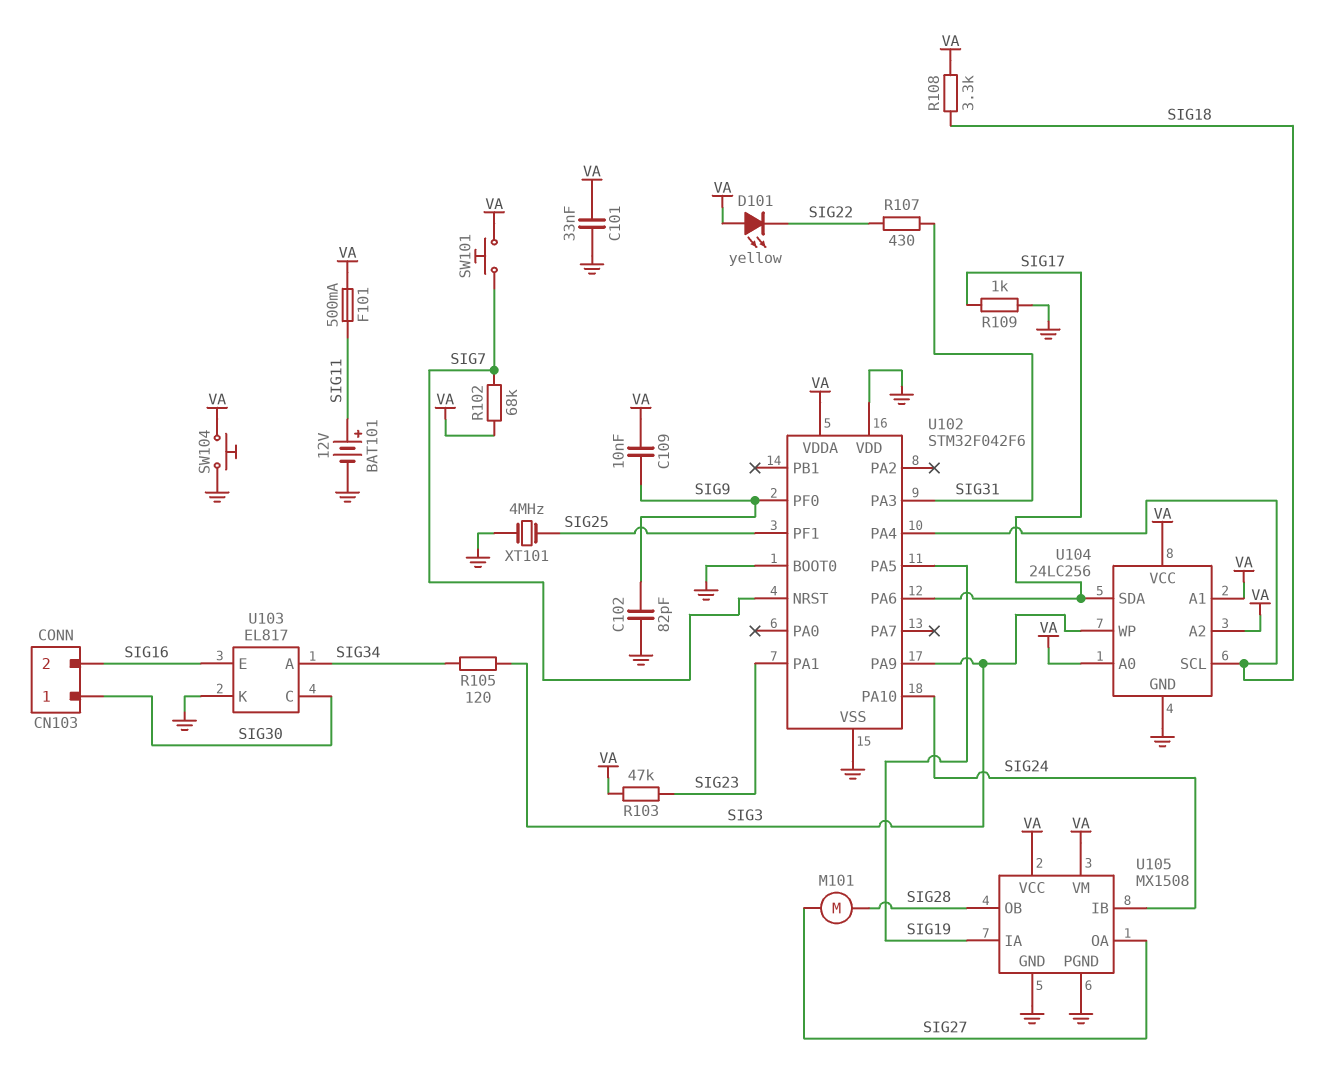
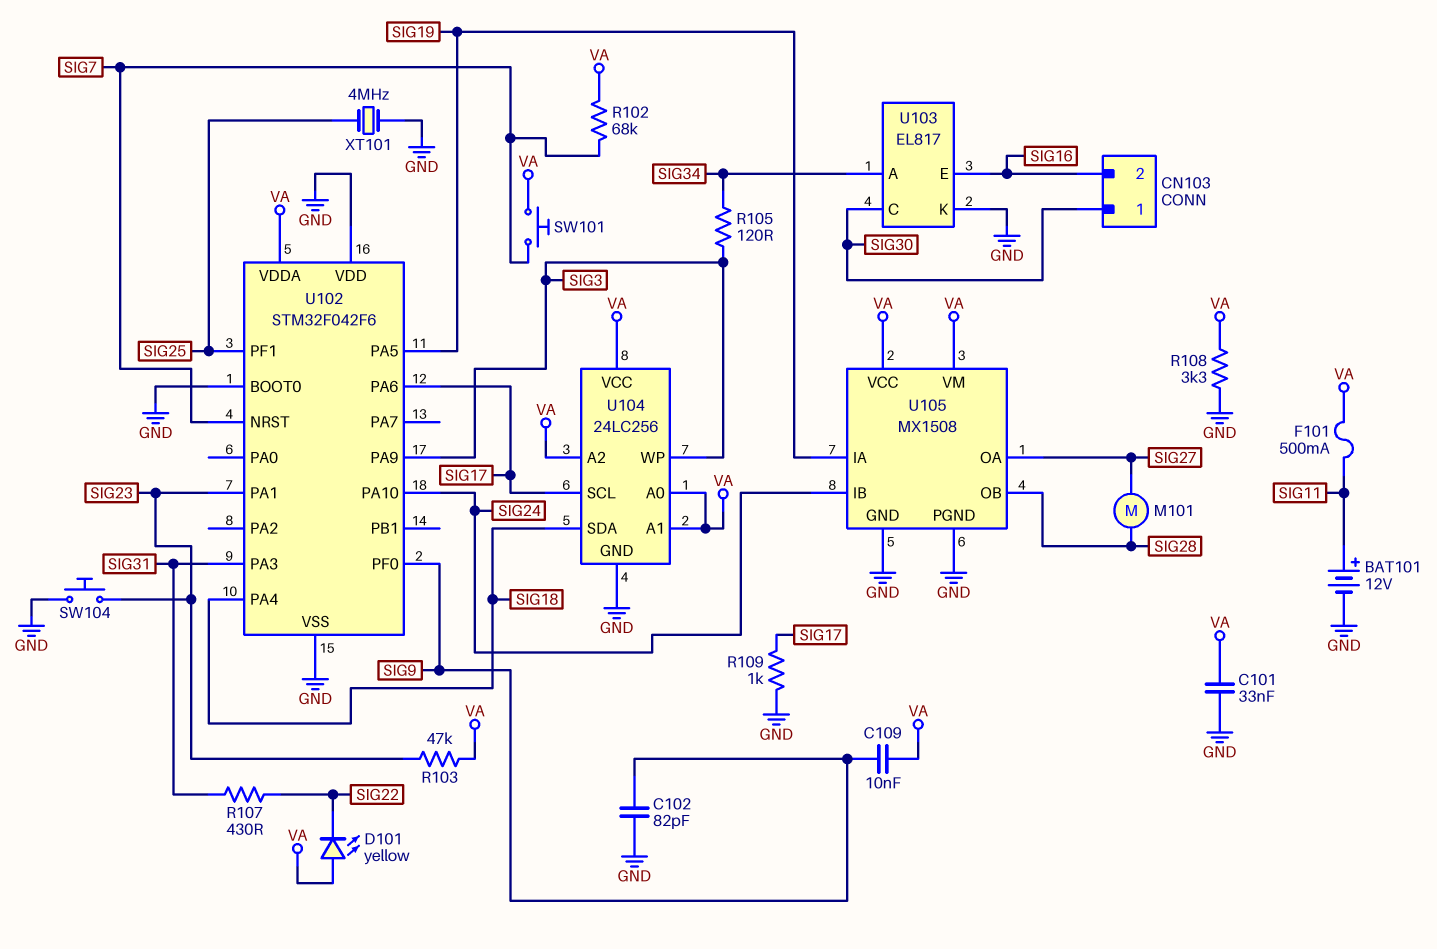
R108: 3.3k (SIG18, VA) -> 3.3k (GND, VA)
SW104: button (GND, VA) -> button (GND, SIG23)
U104 pin SCL: SIG18 -> SIG17
U104 pin SDA: SIG17 -> SIG18

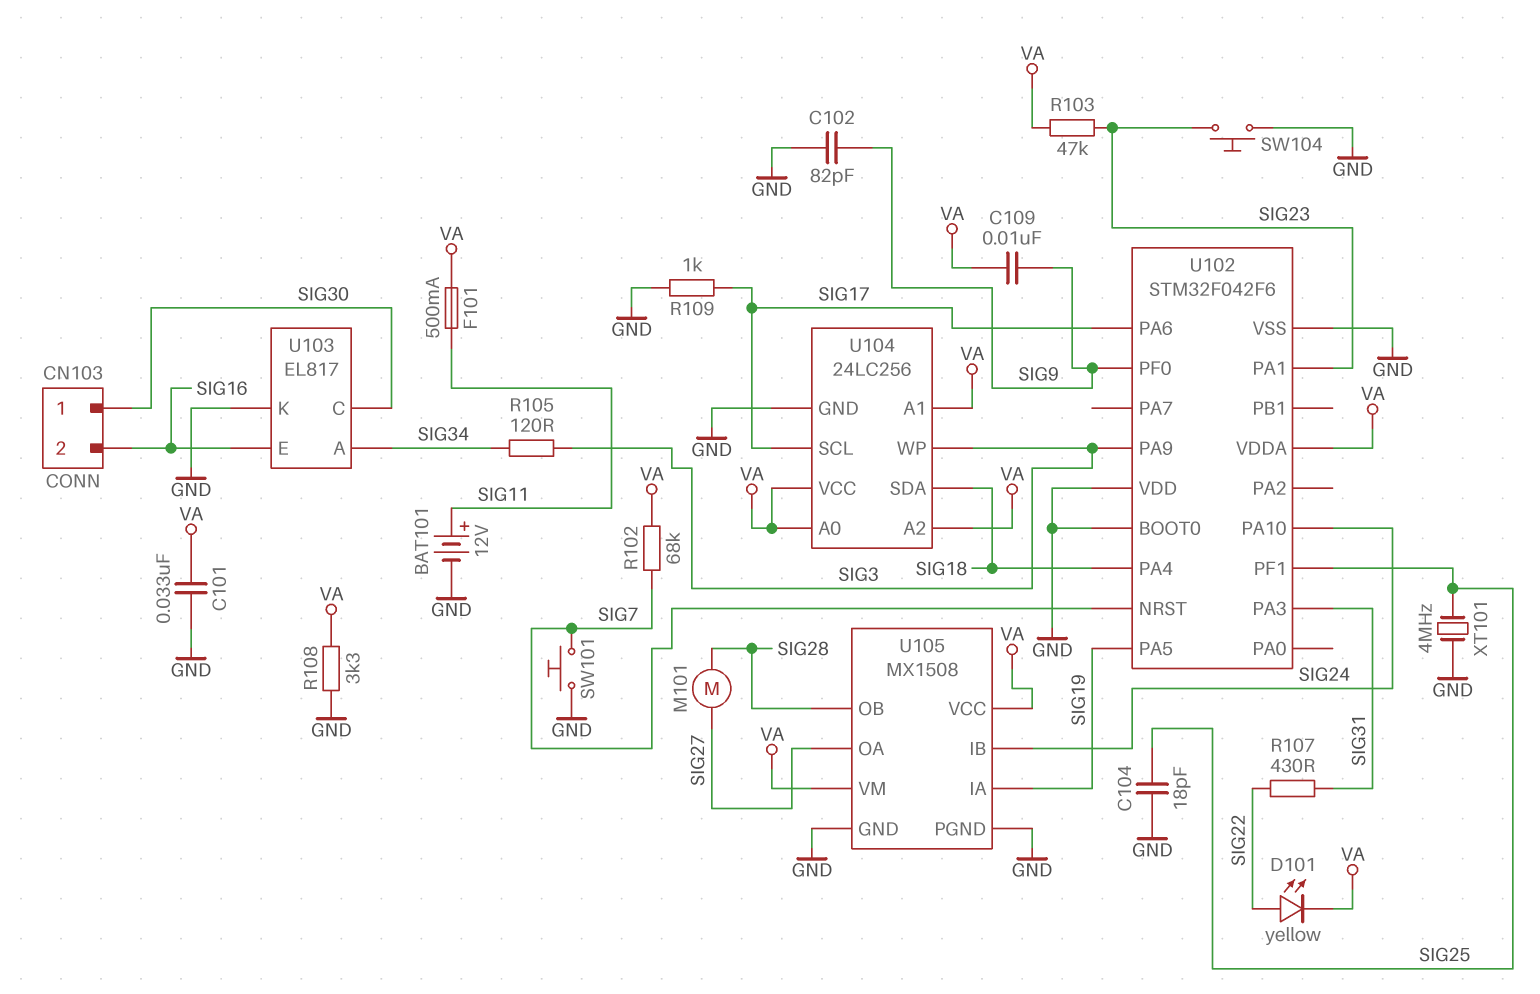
C104: none -> 18pF (GND, SIG25)
D101: LED yellow (A VA, K SIG22) -> LED yellow (A SIG22, K VA)
SW101: button (SIG7, VA) -> button (GND, SIG7)

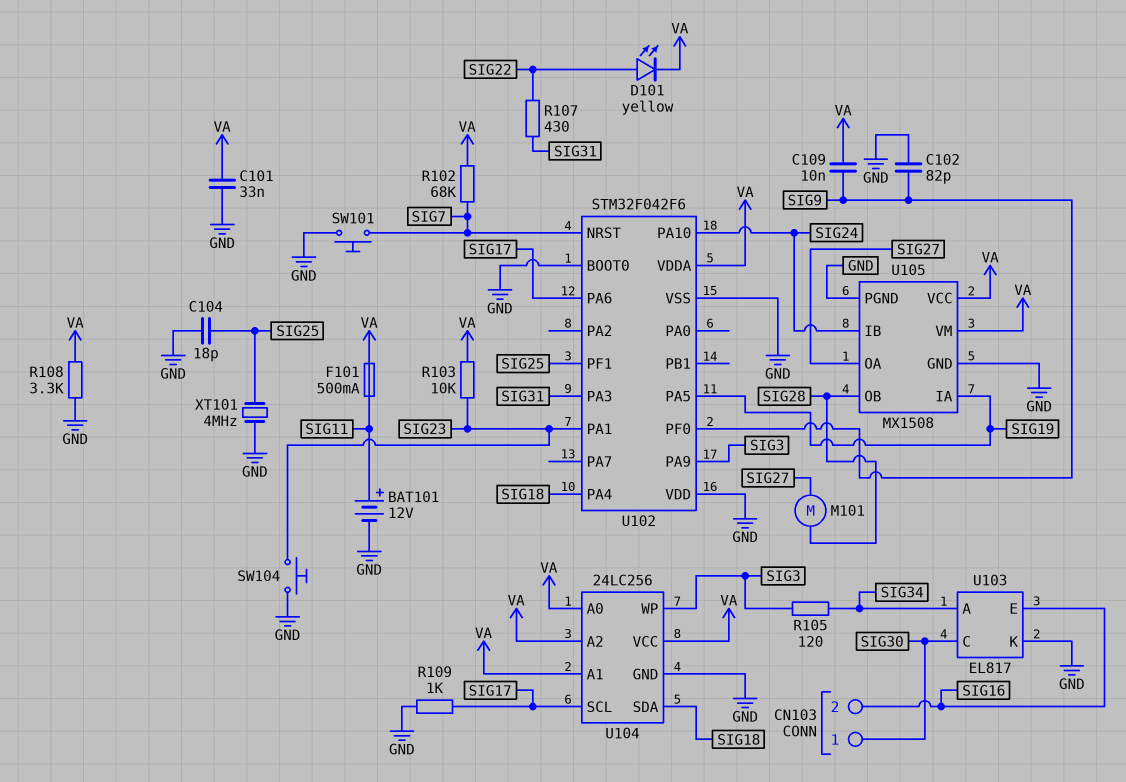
R103: 47k (SIG23, VA) -> 10k (SIG23, VA)

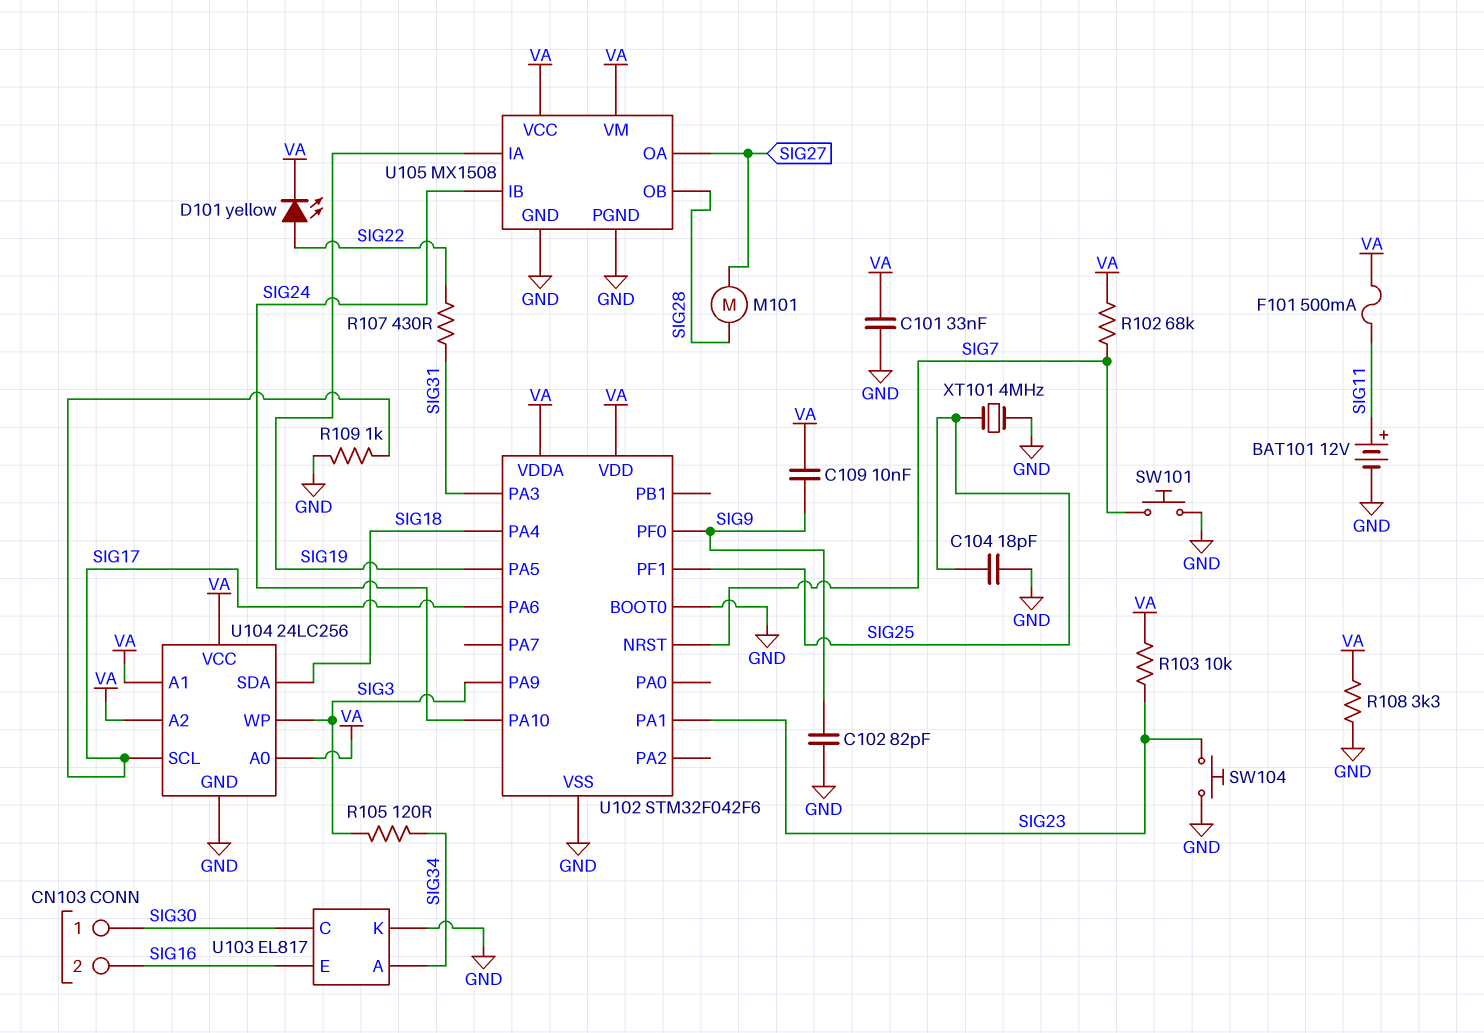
U102 pin VDD: GND -> VA

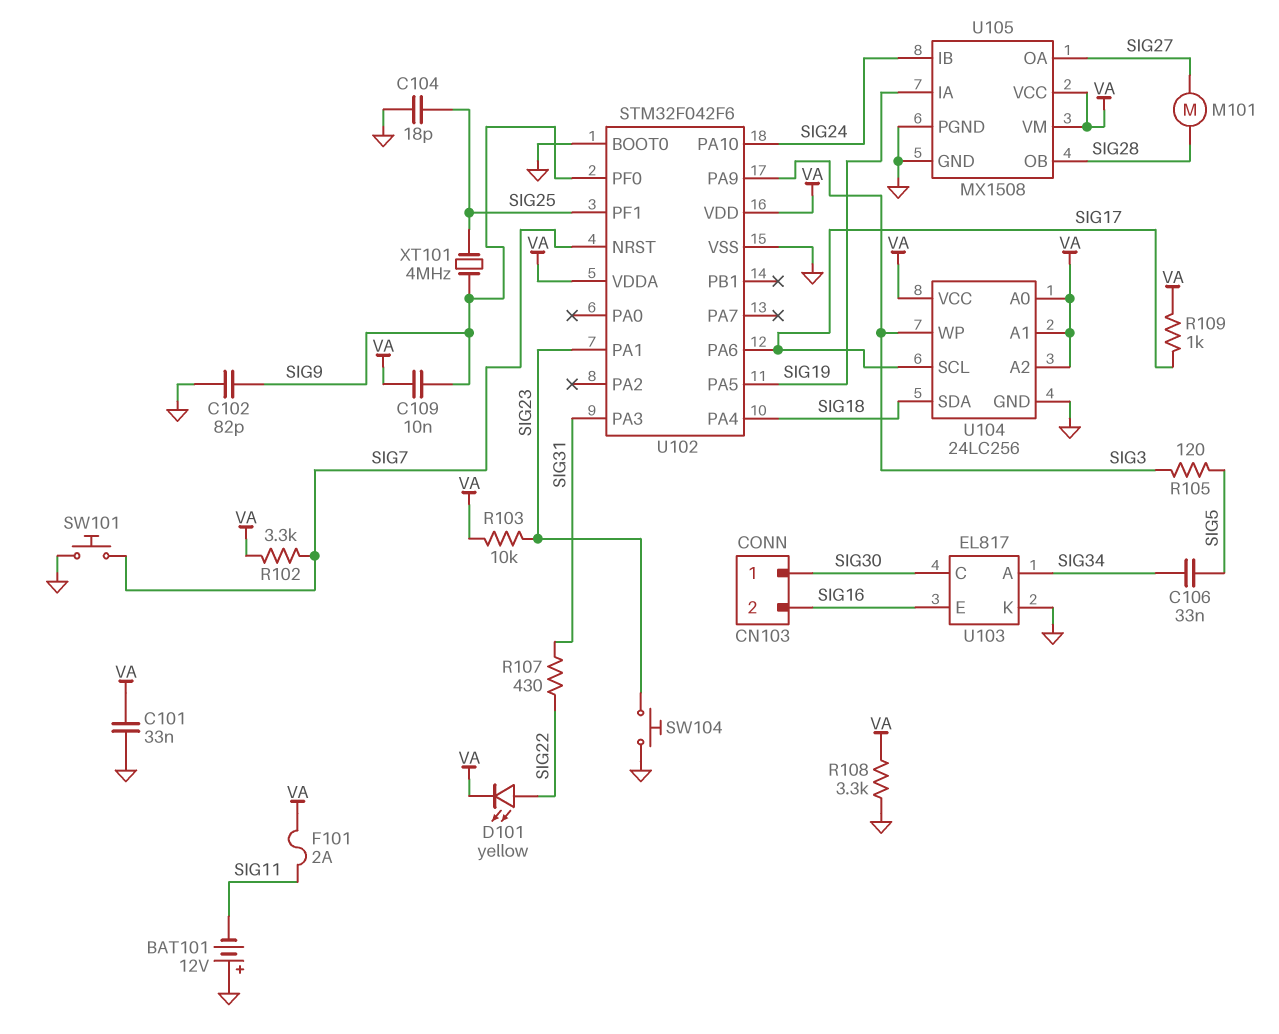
BAT101: 12V (plus SIG11, minus GND) -> 12V (plus GND, minus SIG11)
C106: none -> 33nF (SIG5, SIG34)
F101: 500mA (SIG11, VA) -> 2A (SIG11, VA)
R102: 68k (SIG7, VA) -> 3.3k (SIG7, VA)
R105: 120 (SIG3, SIG34) -> 120 (SIG3, SIG5)
R109: 1k (GND, SIG17) -> 1k (SIG17, VA)
XT101: 4MHz (GND, SIG25) -> 4MHz (SIG9, SIG25)

